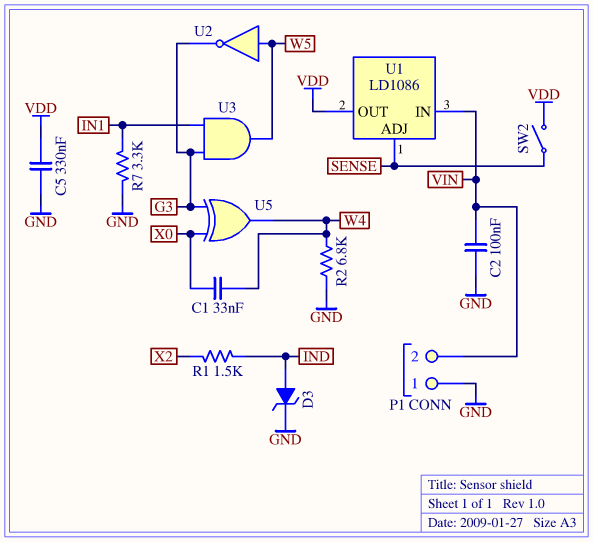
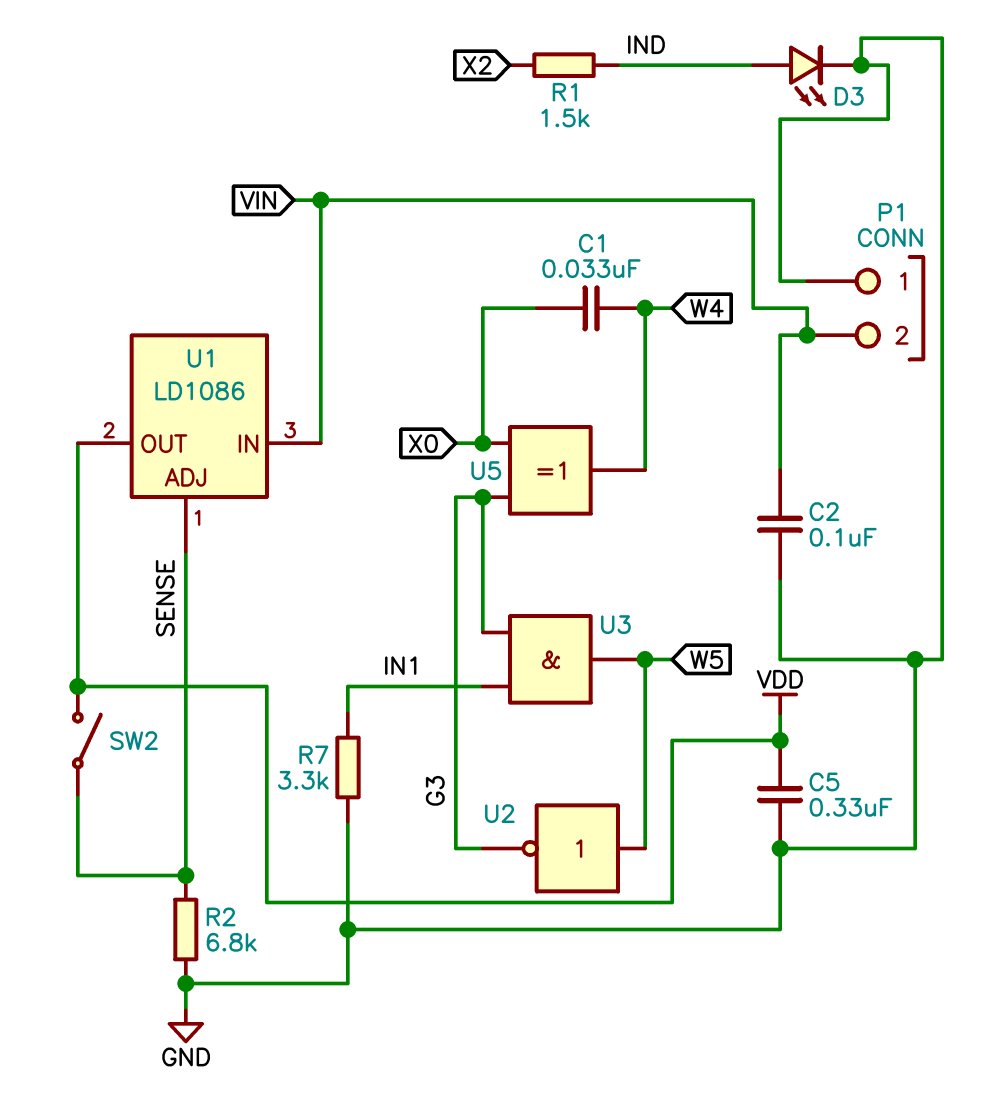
D3: zener (A IND, K GND) -> LED (A IND, K GND)
R2: 6.8k (GND, W4) -> 6.8k (GND, SENSE)

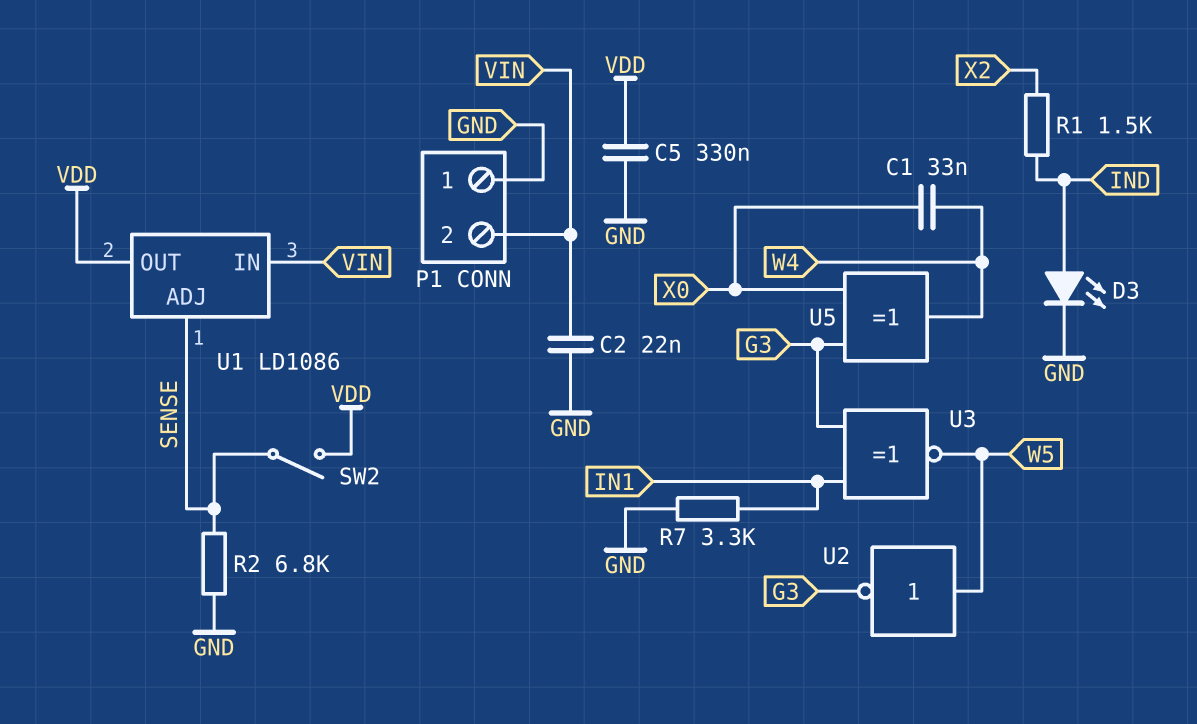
C2: 100nF (GND, VIN) -> 22nF (GND, VIN)
U3: AND (in G3, in IN1, out W5) -> XNOR (in G3, in IN1, out W5)

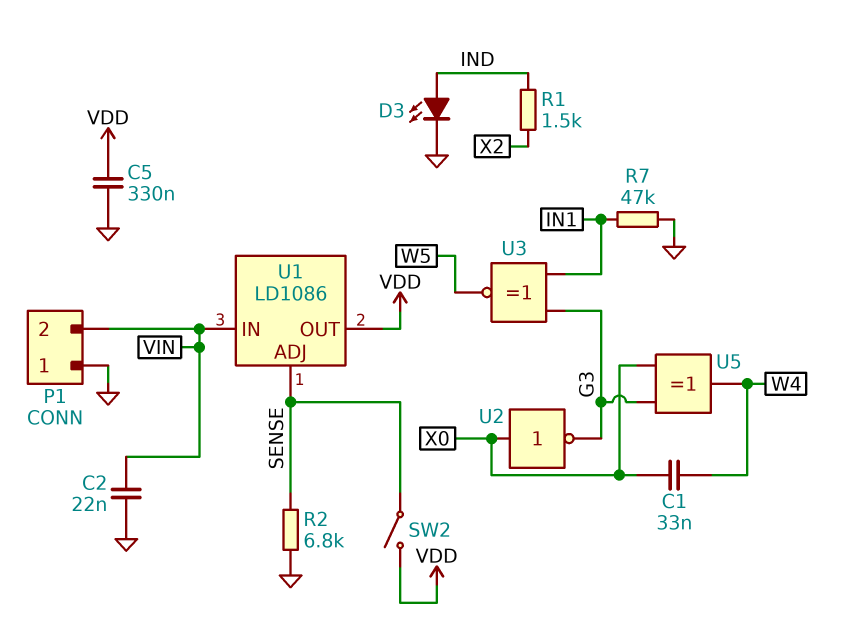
R7: 3.3k (GND, IN1) -> 47k (GND, IN1)
U2: NOT (in W5, out G3) -> NOT (in X0, out G3)

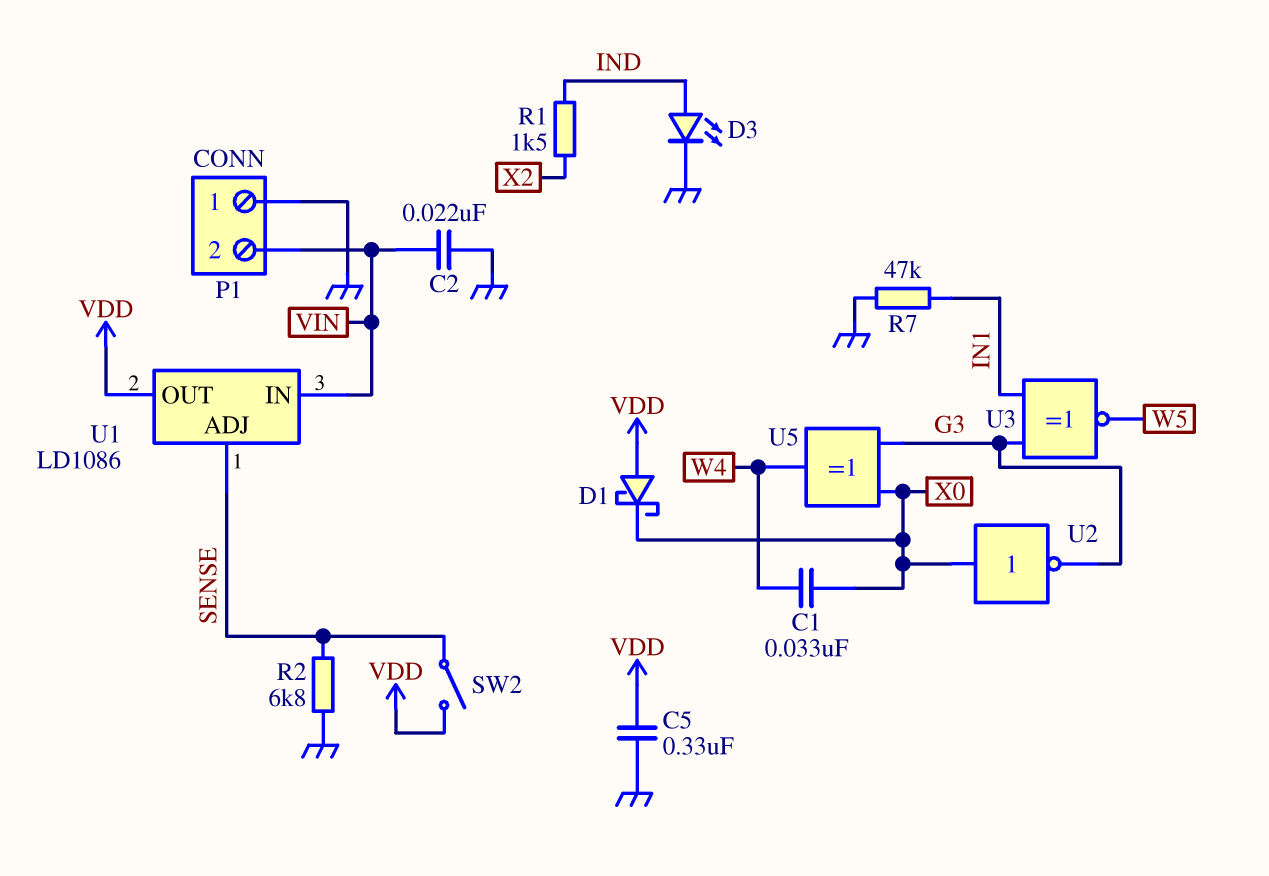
D1: none -> schottky (A VDD, K X0)

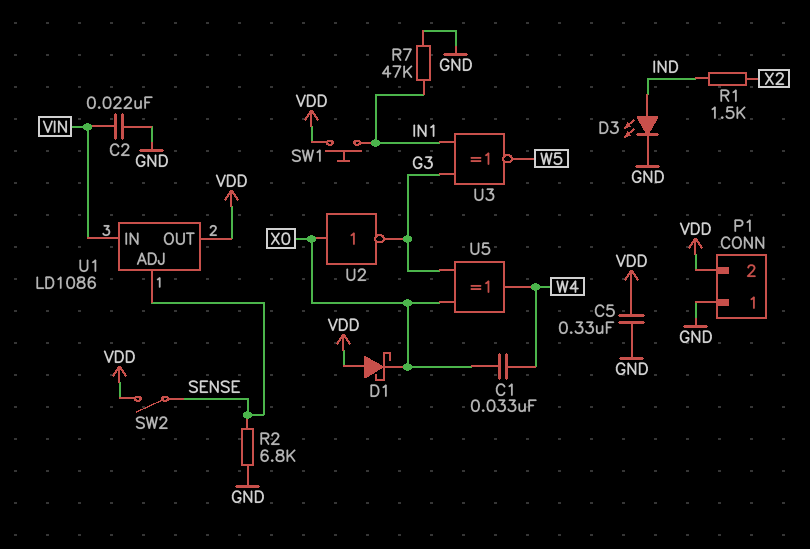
P1 pin 2: VIN -> VDD
SW1: none -> button (IN1, VDD)

